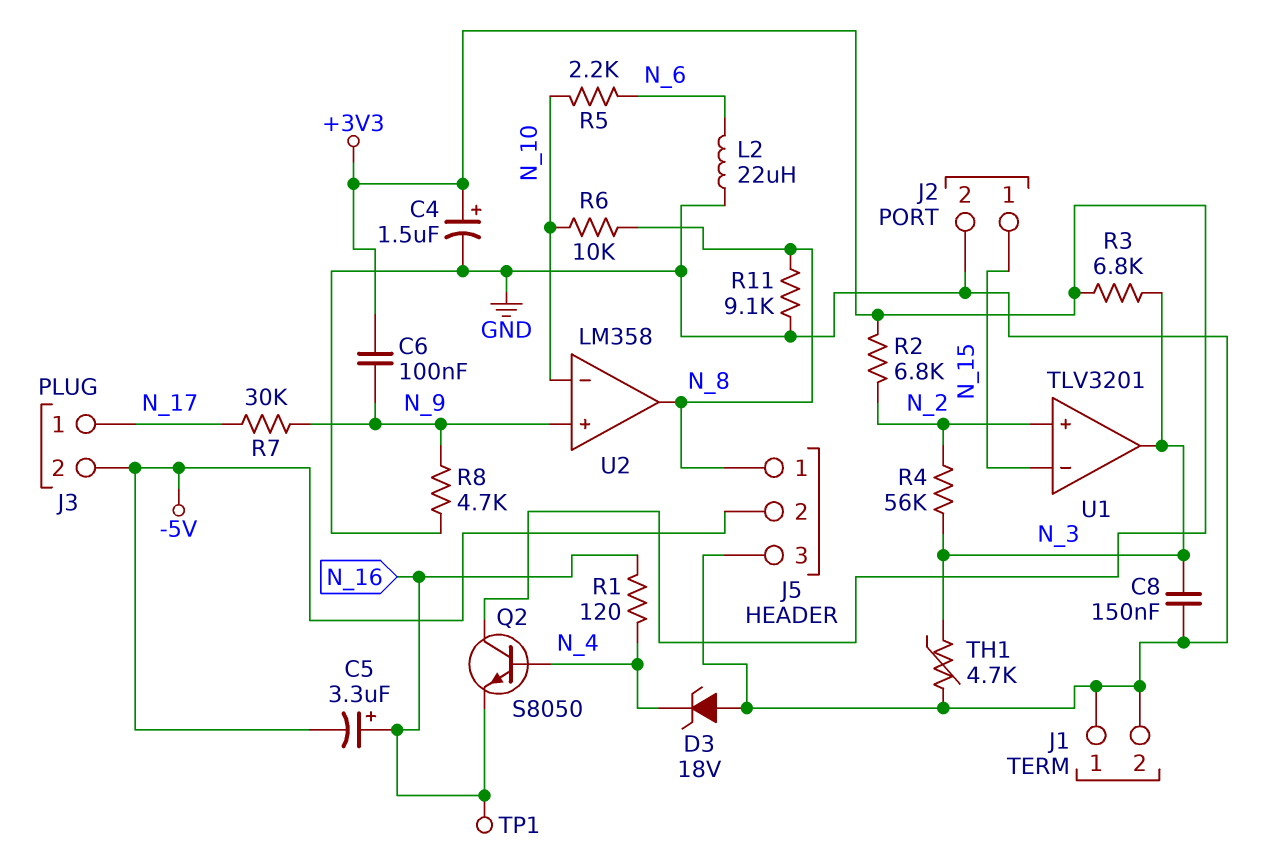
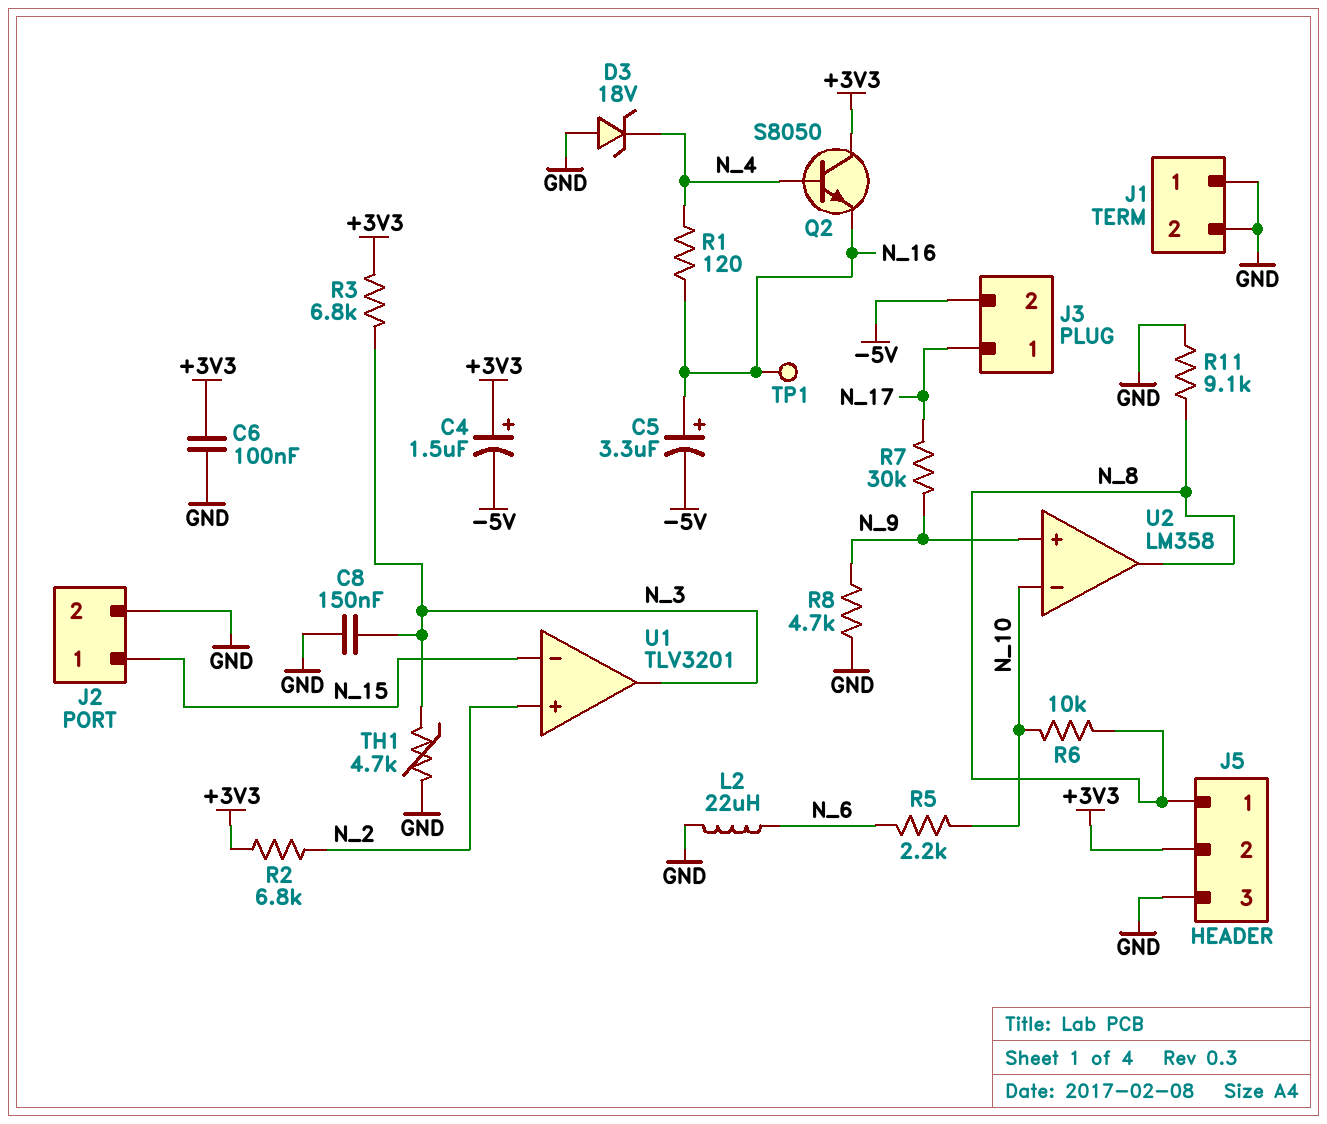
C4: 1.5uF (plus +3V3, minus GND) -> 1.5uF (plus +3V3, minus -5V)
C6: 100nF (+3V3, N_9) -> 100nF (+3V3, GND)
J5 pin 2: -5V -> +3V3
R4: 56k (N_2, N_3) -> none

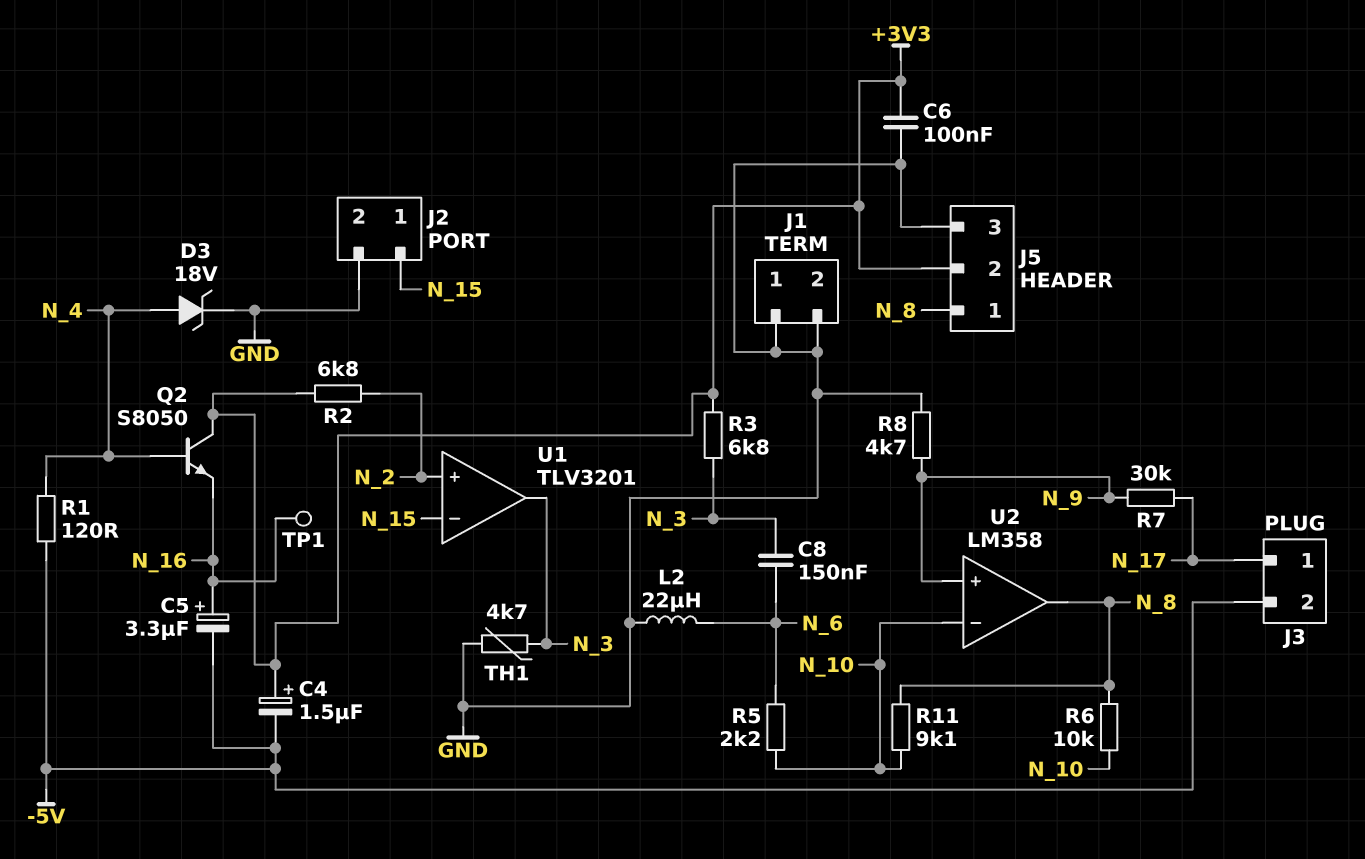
C8: 150nF (GND, N_3) -> 150nF (N_3, N_6)
D3: zener 18V (A GND, K N_4) -> zener 18V (A N_4, K GND)
R1: 120 (N_4, N_16) -> 120 (-5V, N_4)
R11: 9.1k (GND, N_8) -> 9.1k (N_8, N_10)

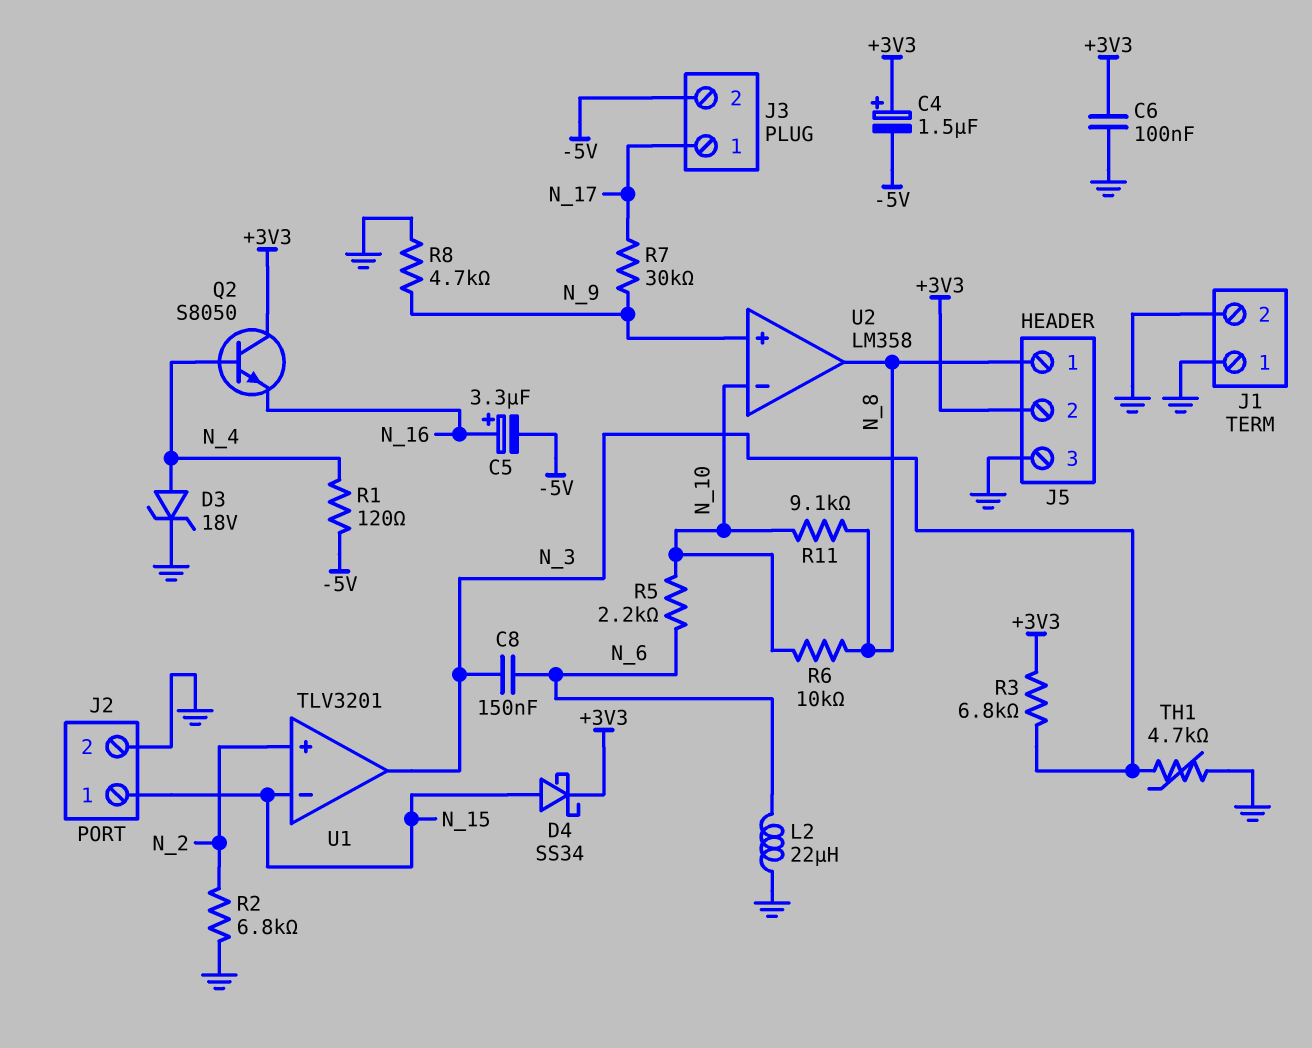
D4: none -> schottky SS34 (A N_15, K +3V3)
R2: 6.8k (+3V3, N_2) -> 6.8k (GND, N_2)
TP1: test point (N_16) -> none

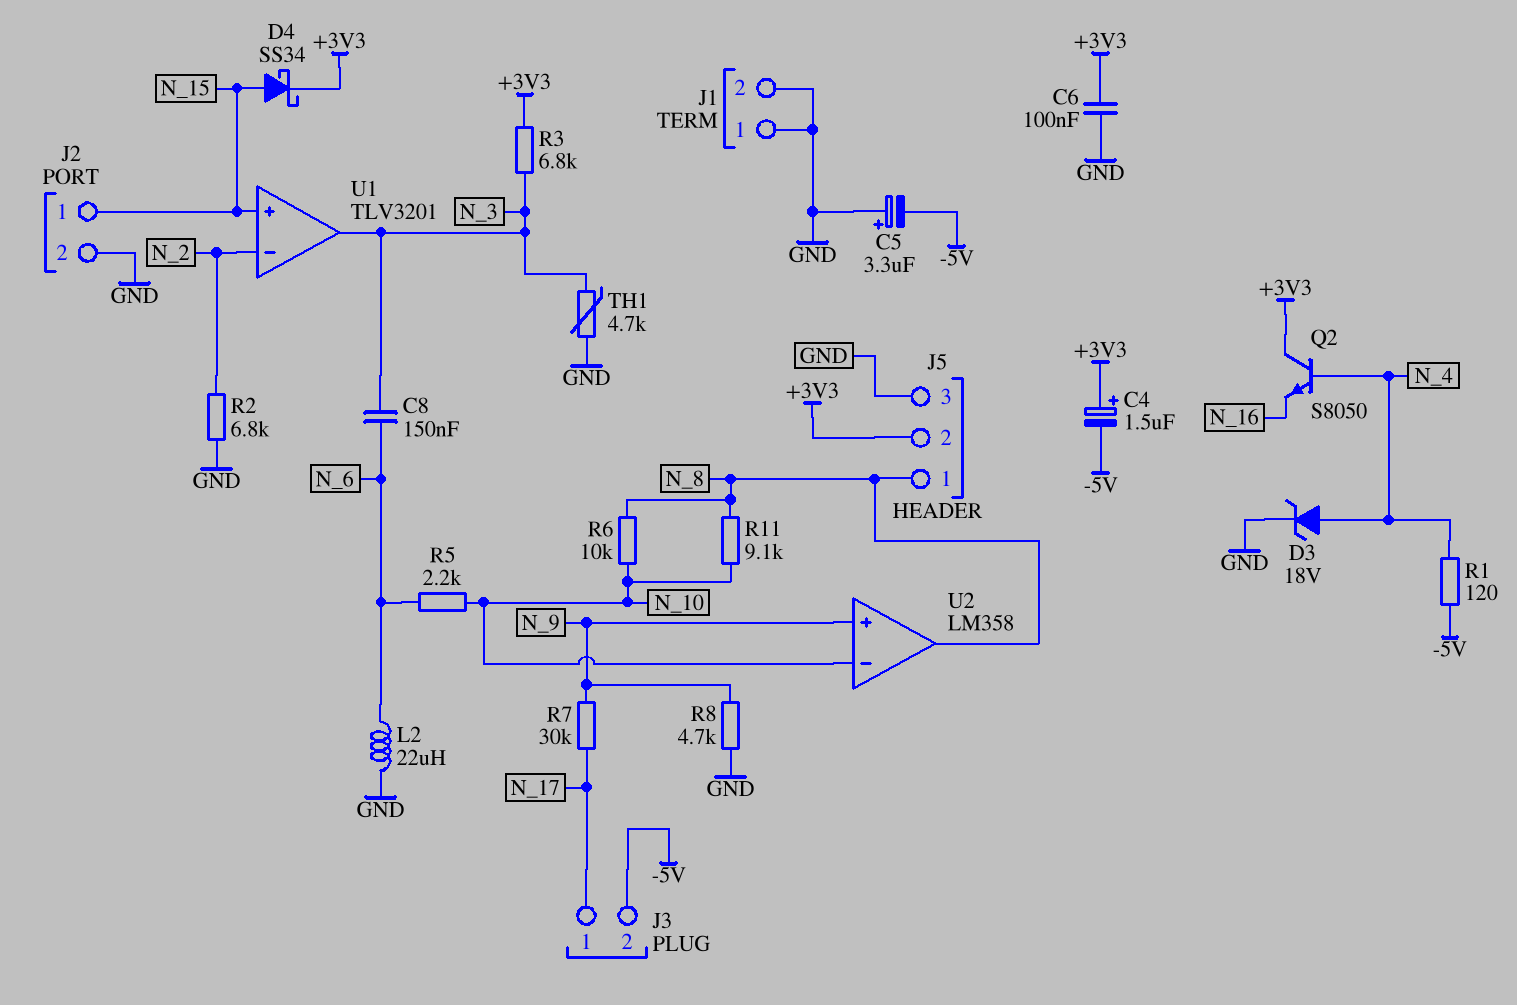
C5: 3.3uF (plus N_16, minus -5V) -> 3.3uF (plus GND, minus -5V)
U1 pin in+: N_2 -> N_15
U1 pin in-: N_15 -> N_2

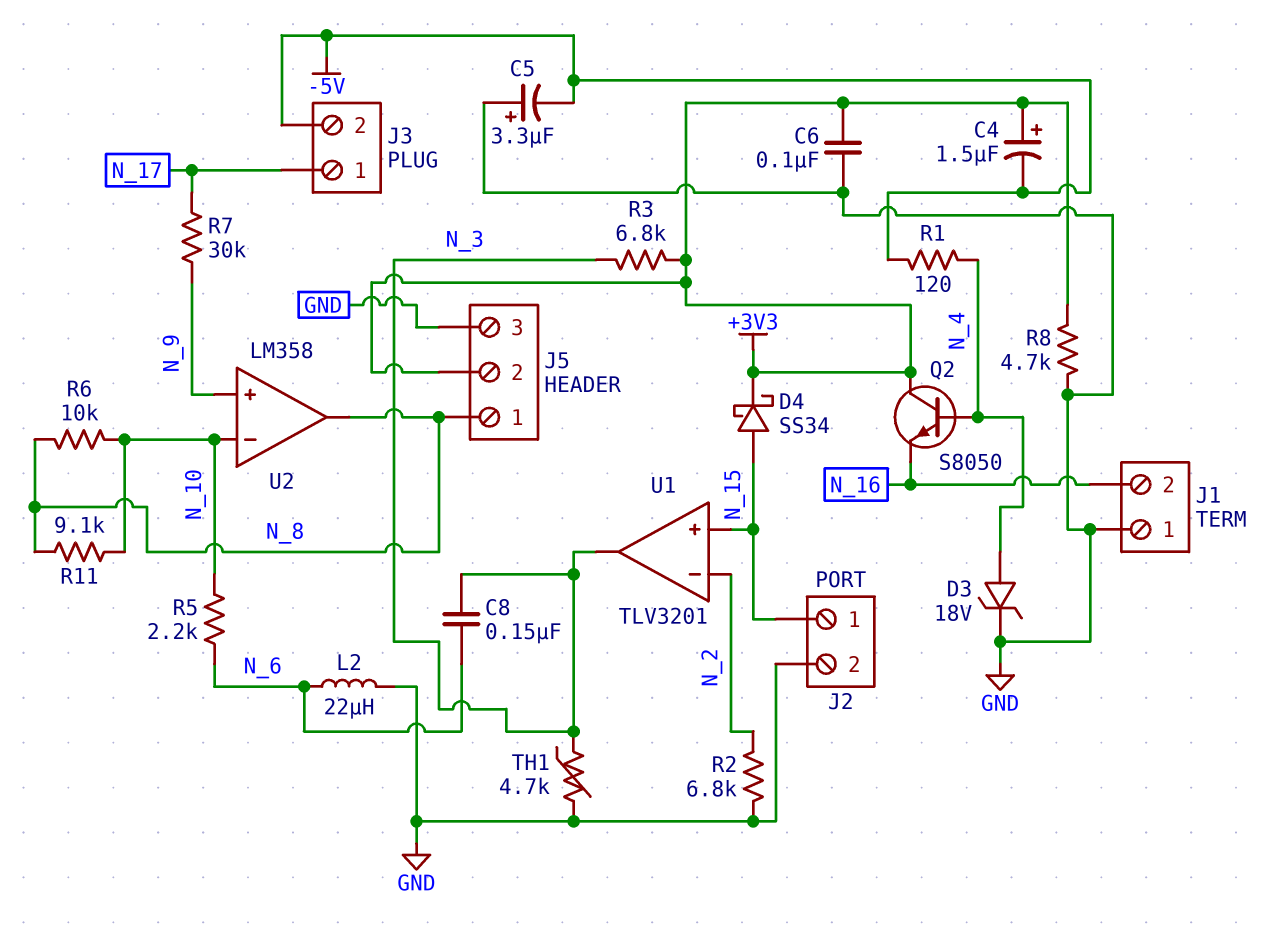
J1 pin 2: GND -> N_16
R8: 4.7k (GND, N_9) -> 4.7k (+3V3, GND)

